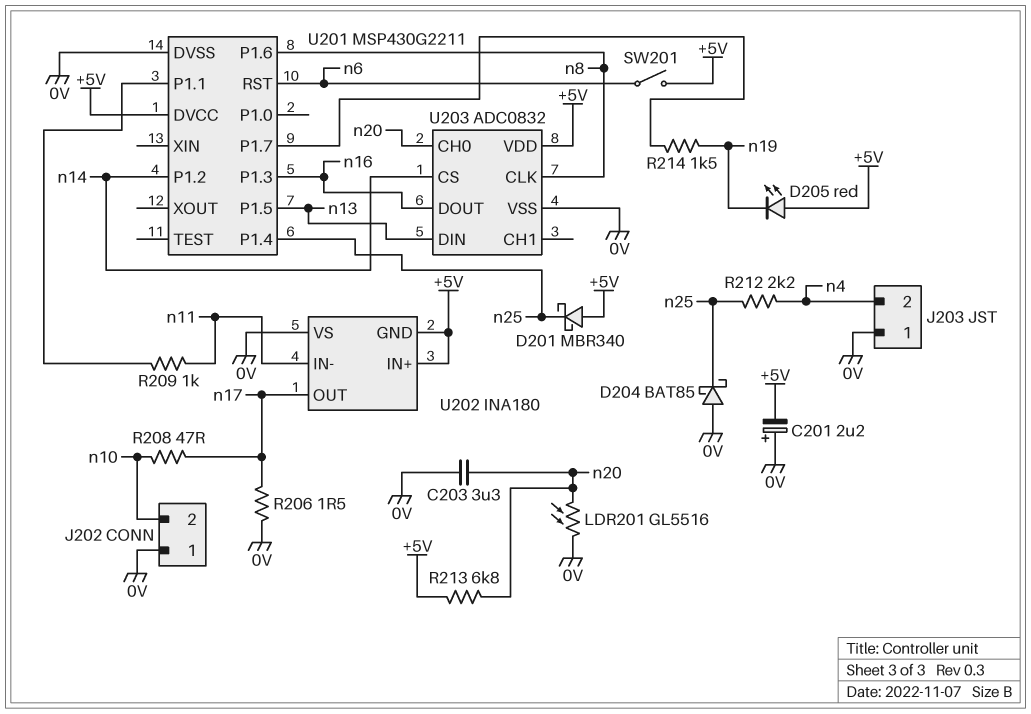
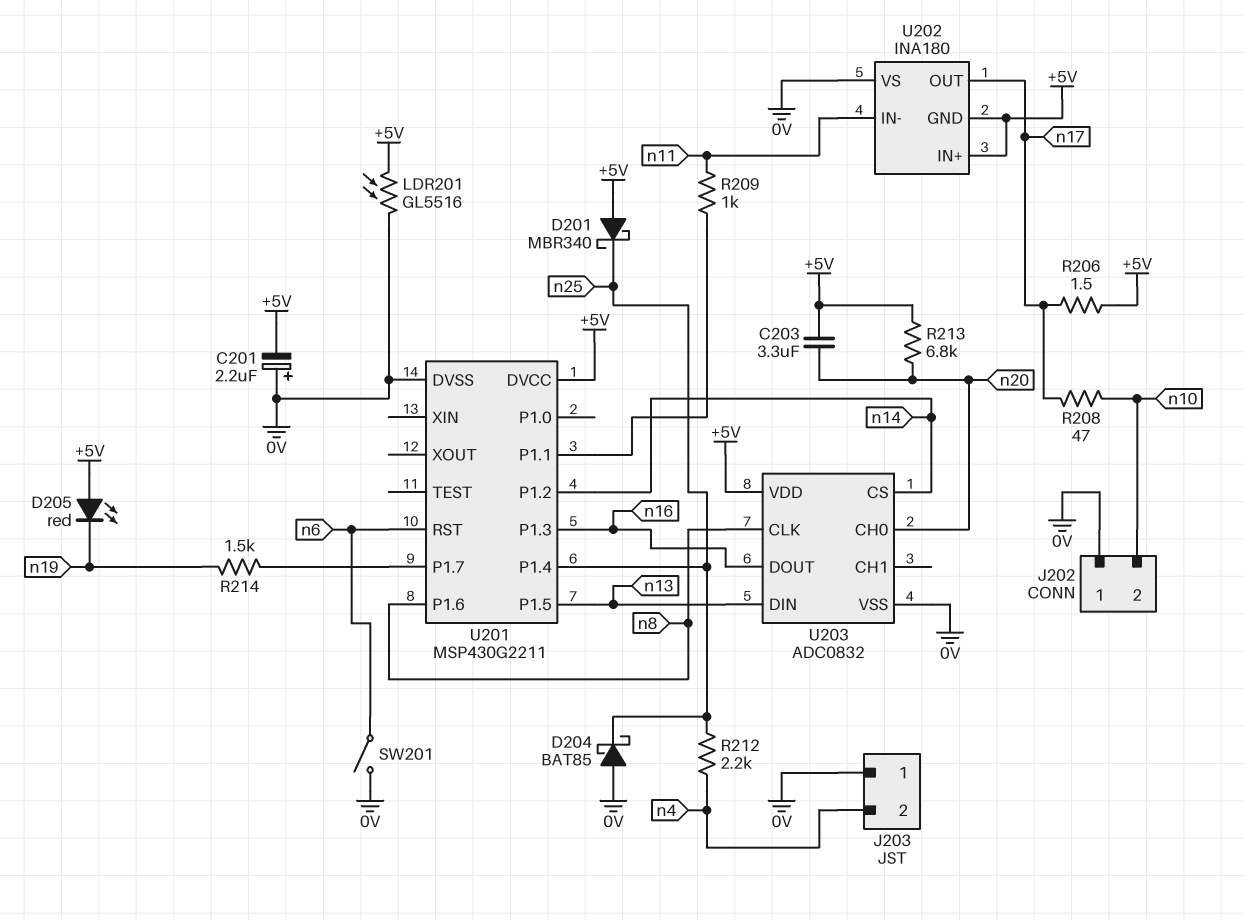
C203: 3.3uF (0V, n20) -> 3.3uF (+5V, n20)
LDR201: GL5516 (0V, n20) -> GL5516 (+5V, 0V)
R206: 1.5 (0V, n17) -> 1.5 (+5V, n17)
SW201: switch (+5V, n6) -> switch (0V, n6)

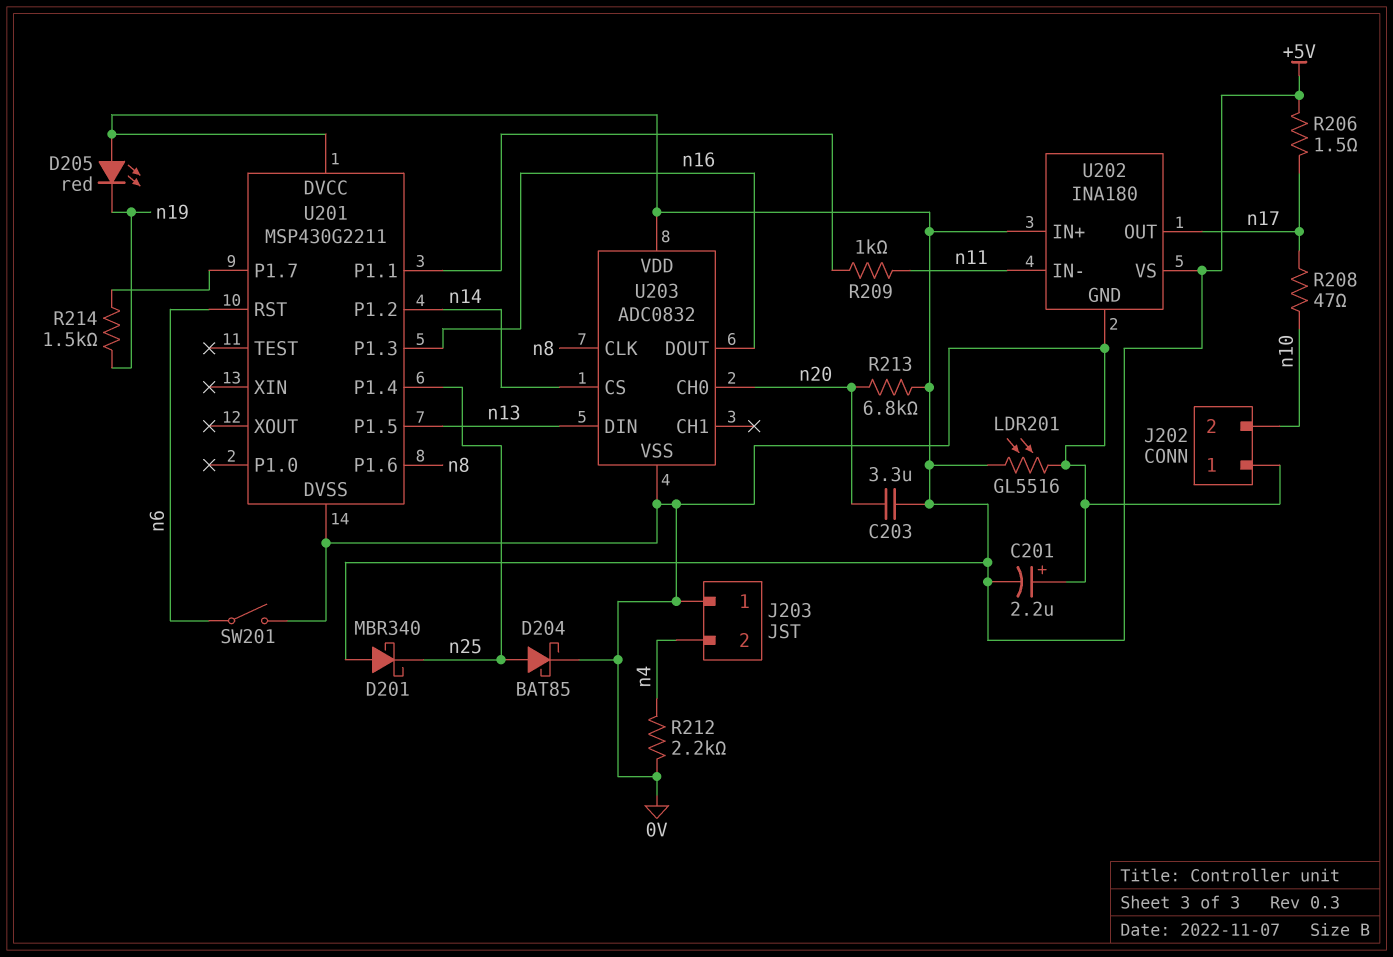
D204: schottky BAT85 (A 0V, K n25) -> schottky BAT85 (A n25, K 0V)
R212: 2.2k (n4, n25) -> 2.2k (0V, n4)
U202 pin GND: +5V -> 0V
U202 pin VS: 0V -> +5V

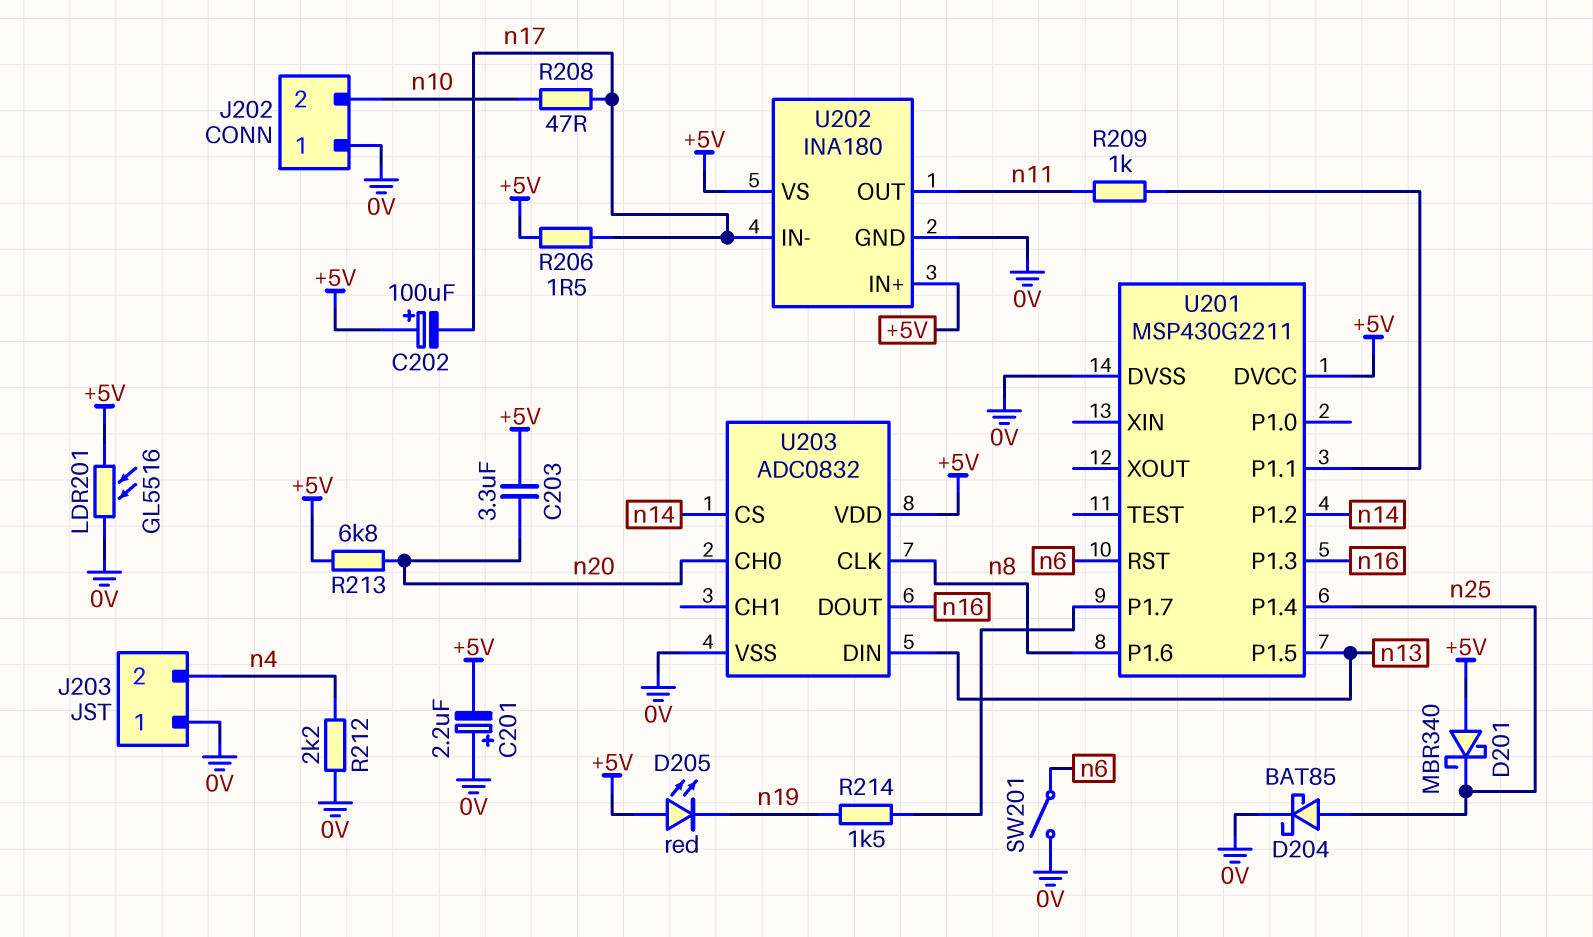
C202: none -> 100uF (plus +5V, minus n17)
U202 pin IN-: n11 -> n17
U202 pin OUT: n17 -> n11

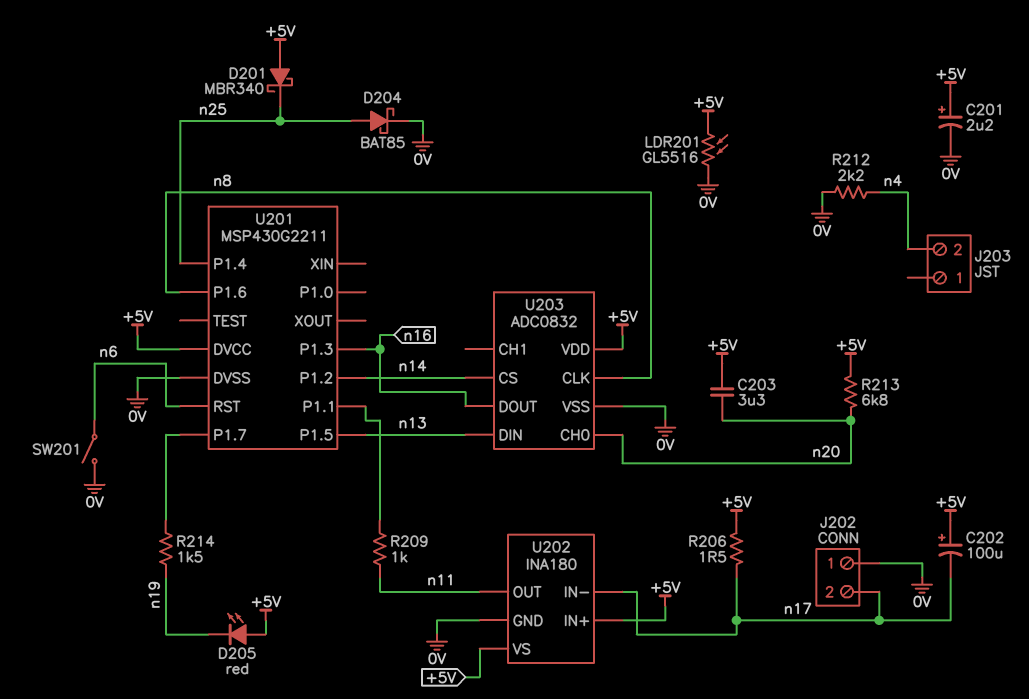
C201: 2.2uF (plus 0V, minus +5V) -> 2.2uF (plus +5V, minus 0V)
J202 pin 2: n10 -> n17
J203 pin 1: 0V -> none
R208: 47 (n10, n17) -> none

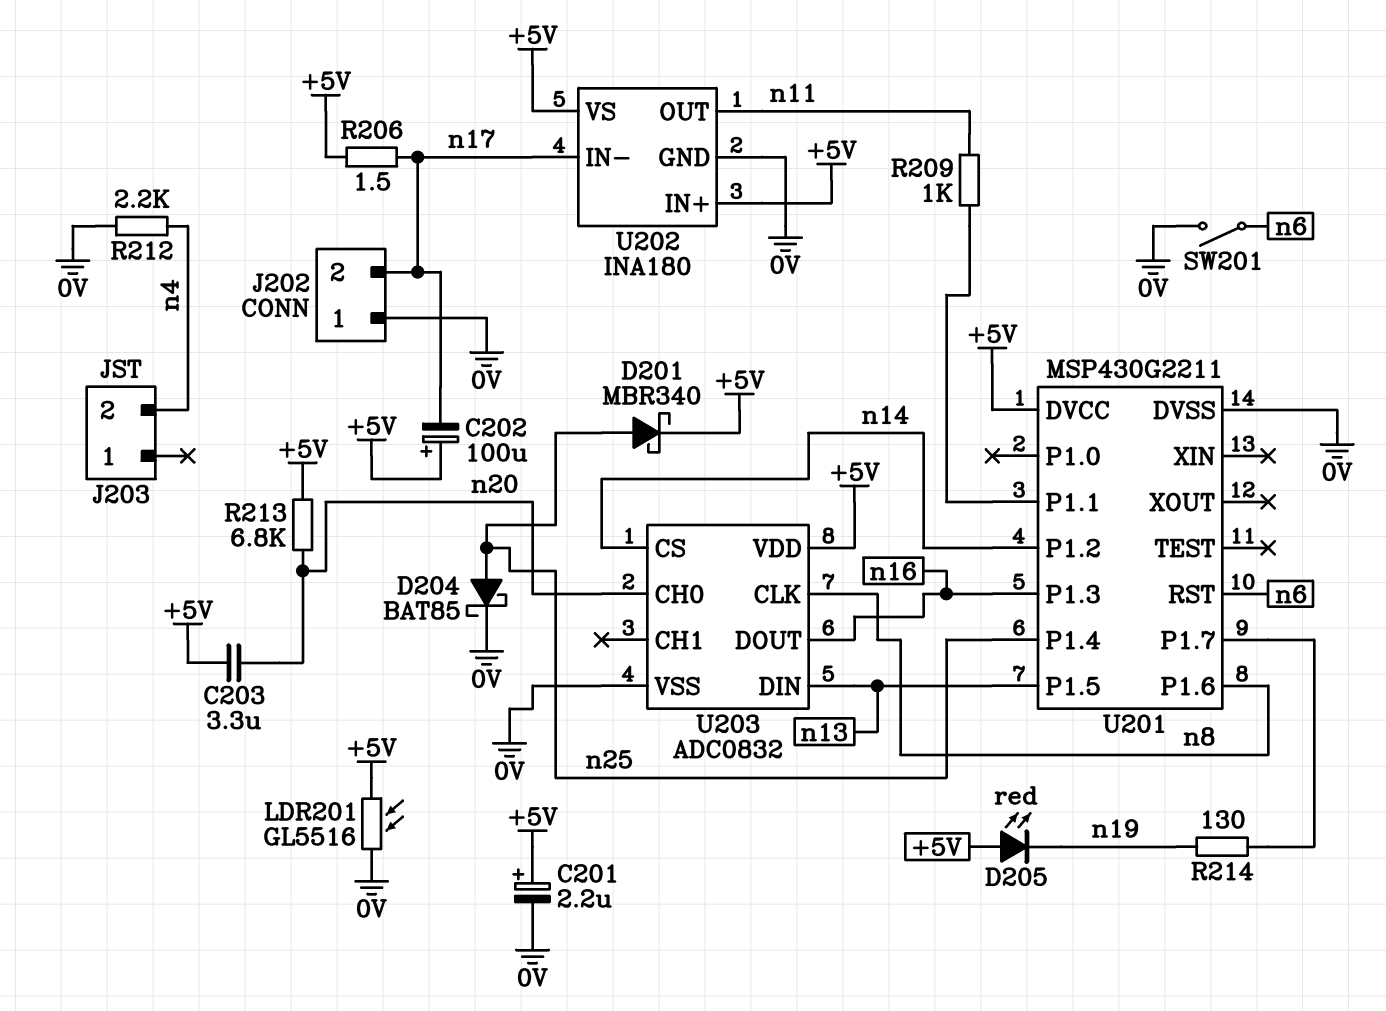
D201: schottky MBR340 (A +5V, K n25) -> schottky MBR340 (A n25, K +5V)
R214: 1.5k (U201/P1.7, n19) -> 130 (U201/P1.7, n19)

